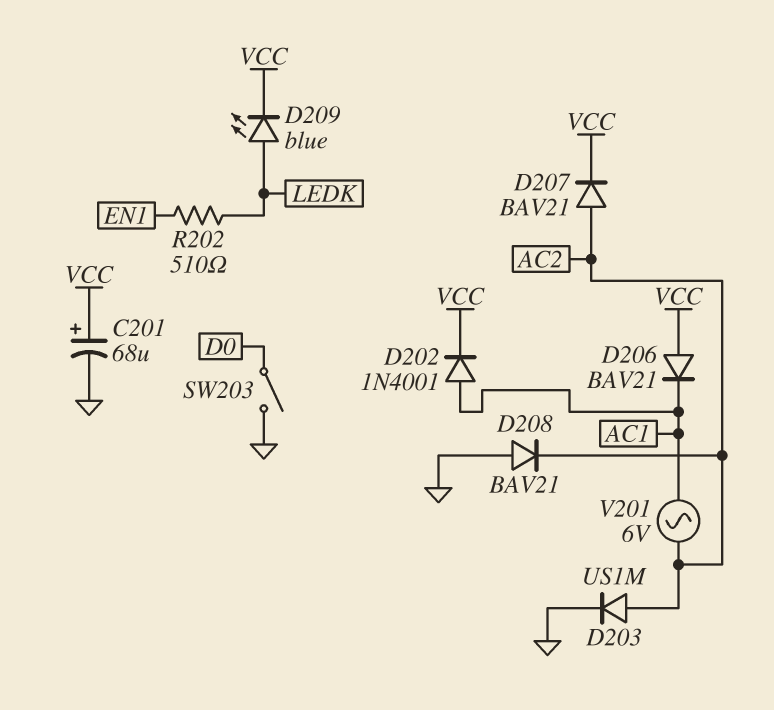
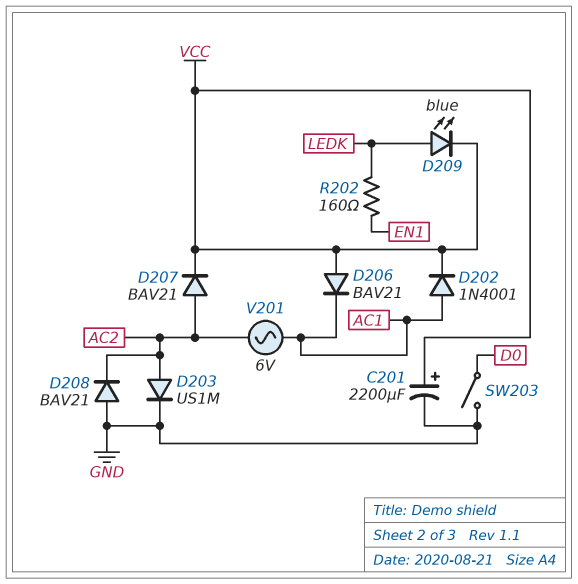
C201: 68uF (plus VCC, minus GND) -> 2200uF (plus VCC, minus GND)
R202: 510 (EN1, LEDK) -> 160 (EN1, LEDK)

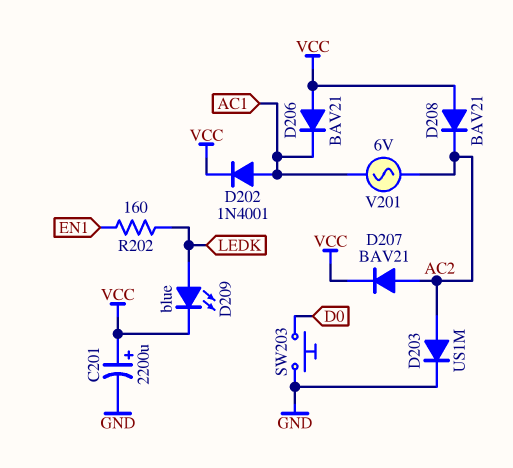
D208: diode BAV21 (A GND, K AC2) -> diode BAV21 (A VCC, K AC2)
SW203: switch (D0, GND) -> button (D0, GND)

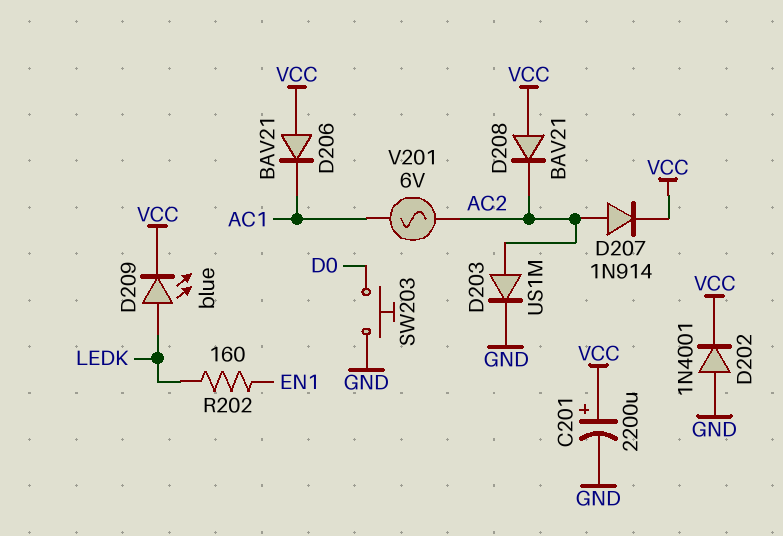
D202: diode 1N4001 (A AC1, K VCC) -> diode 1N4001 (A GND, K VCC)
D207: diode BAV21 (A AC2, K VCC) -> diode 1N914 (A AC2, K VCC)

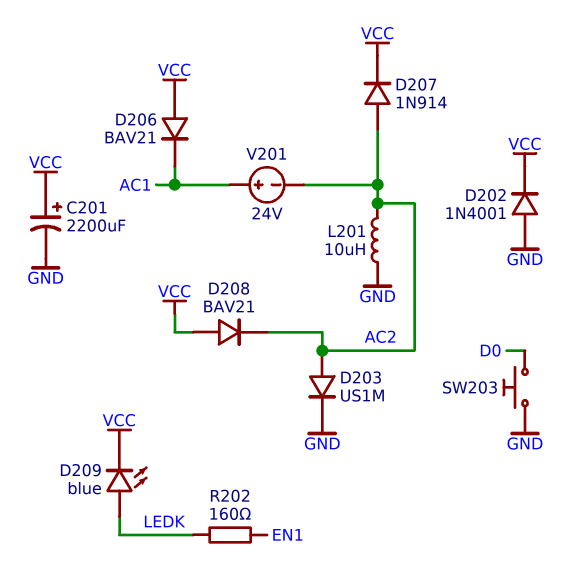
L201: none -> 10uH (AC2, GND)
V201: AC 6V (AC1, AC2) -> 24V (plus AC1, minus AC2)

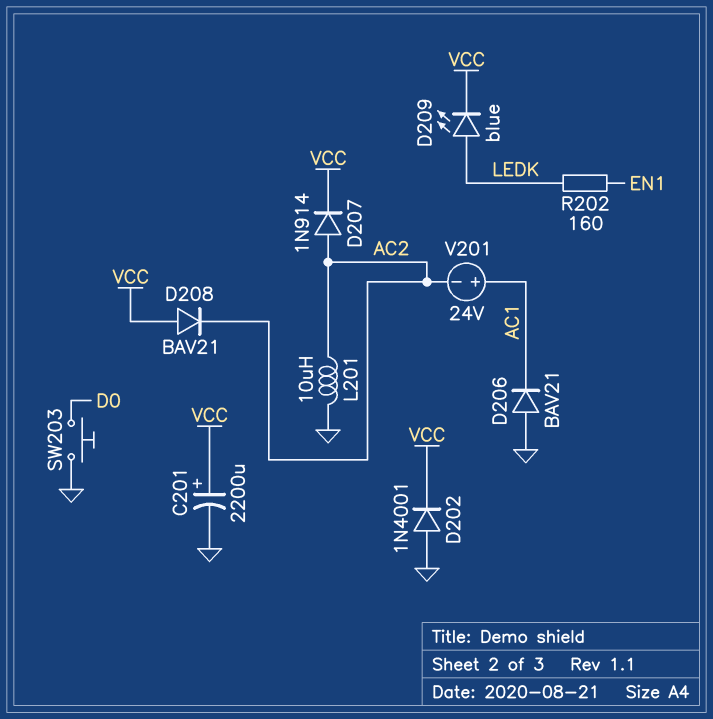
D203: diode US1M (A AC2, K GND) -> none
D206: diode BAV21 (A VCC, K AC1) -> diode BAV21 (A GND, K AC1)

